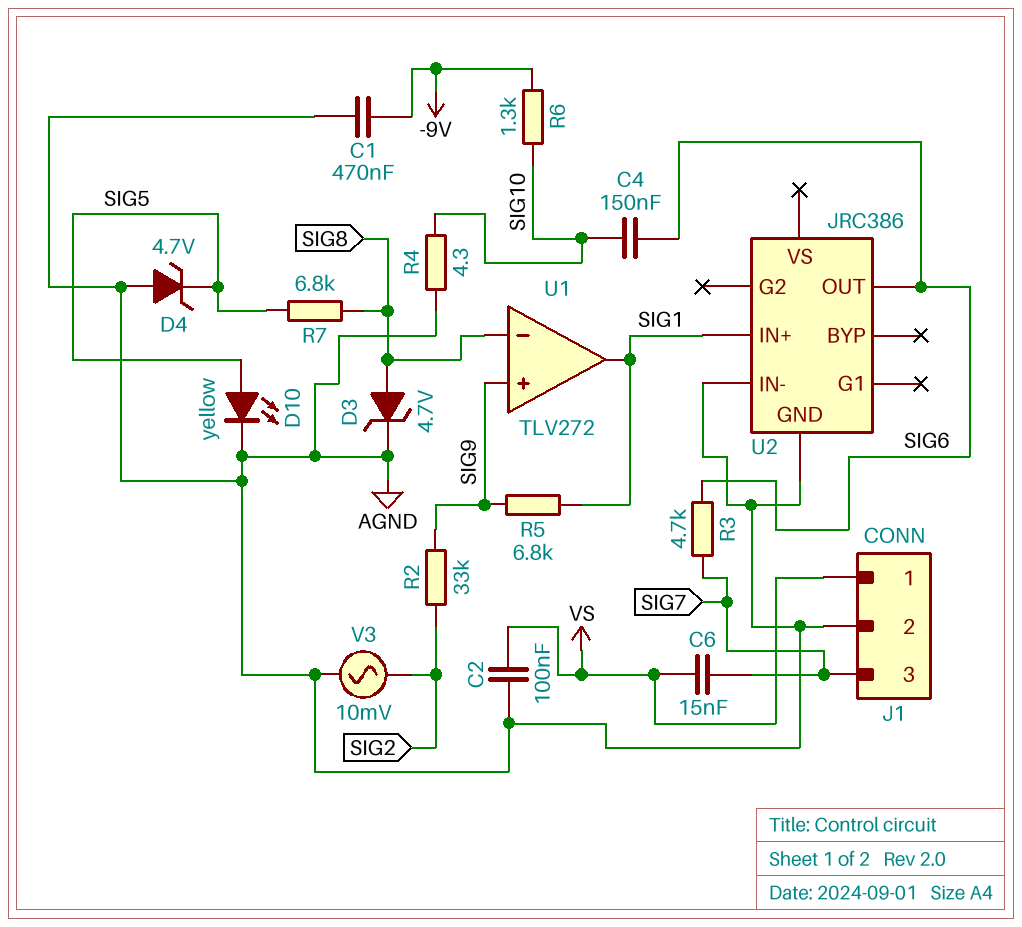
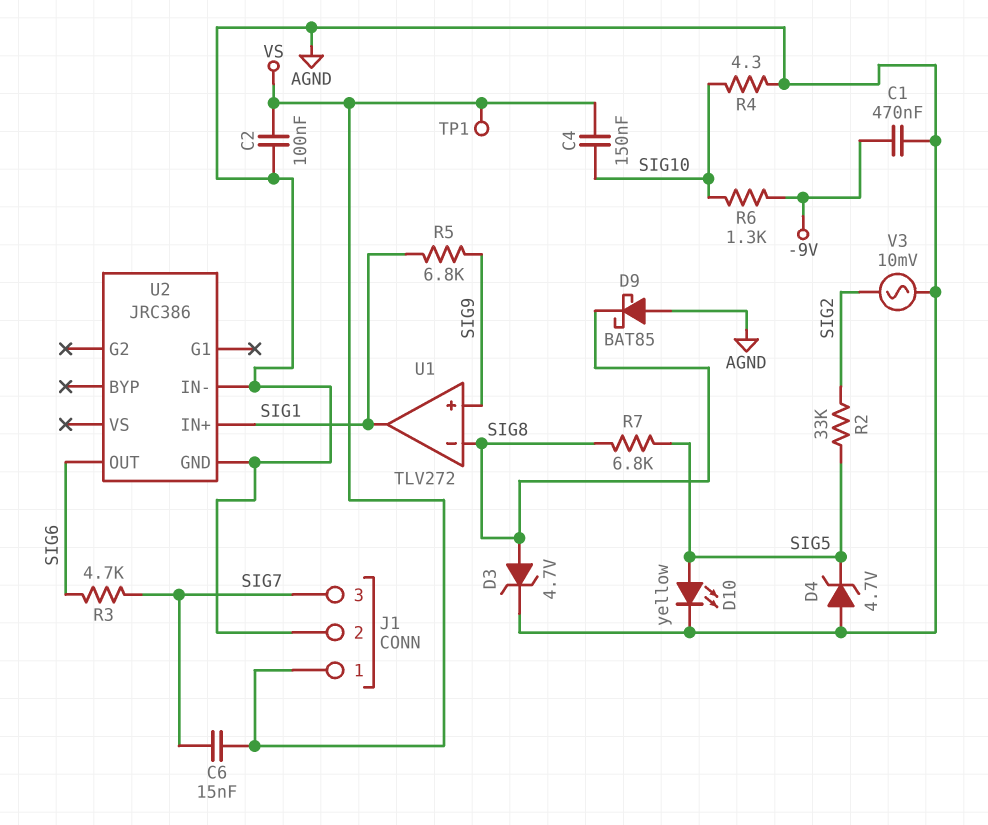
C4: 150nF (SIG6, SIG10) -> 150nF (SIG10, VS)
D9: none -> schottky BAT85 (A AGND, K SIG8)
R2: 33k (SIG2, SIG9) -> 33k (SIG2, SIG5)
TP1: none -> test point (VS)

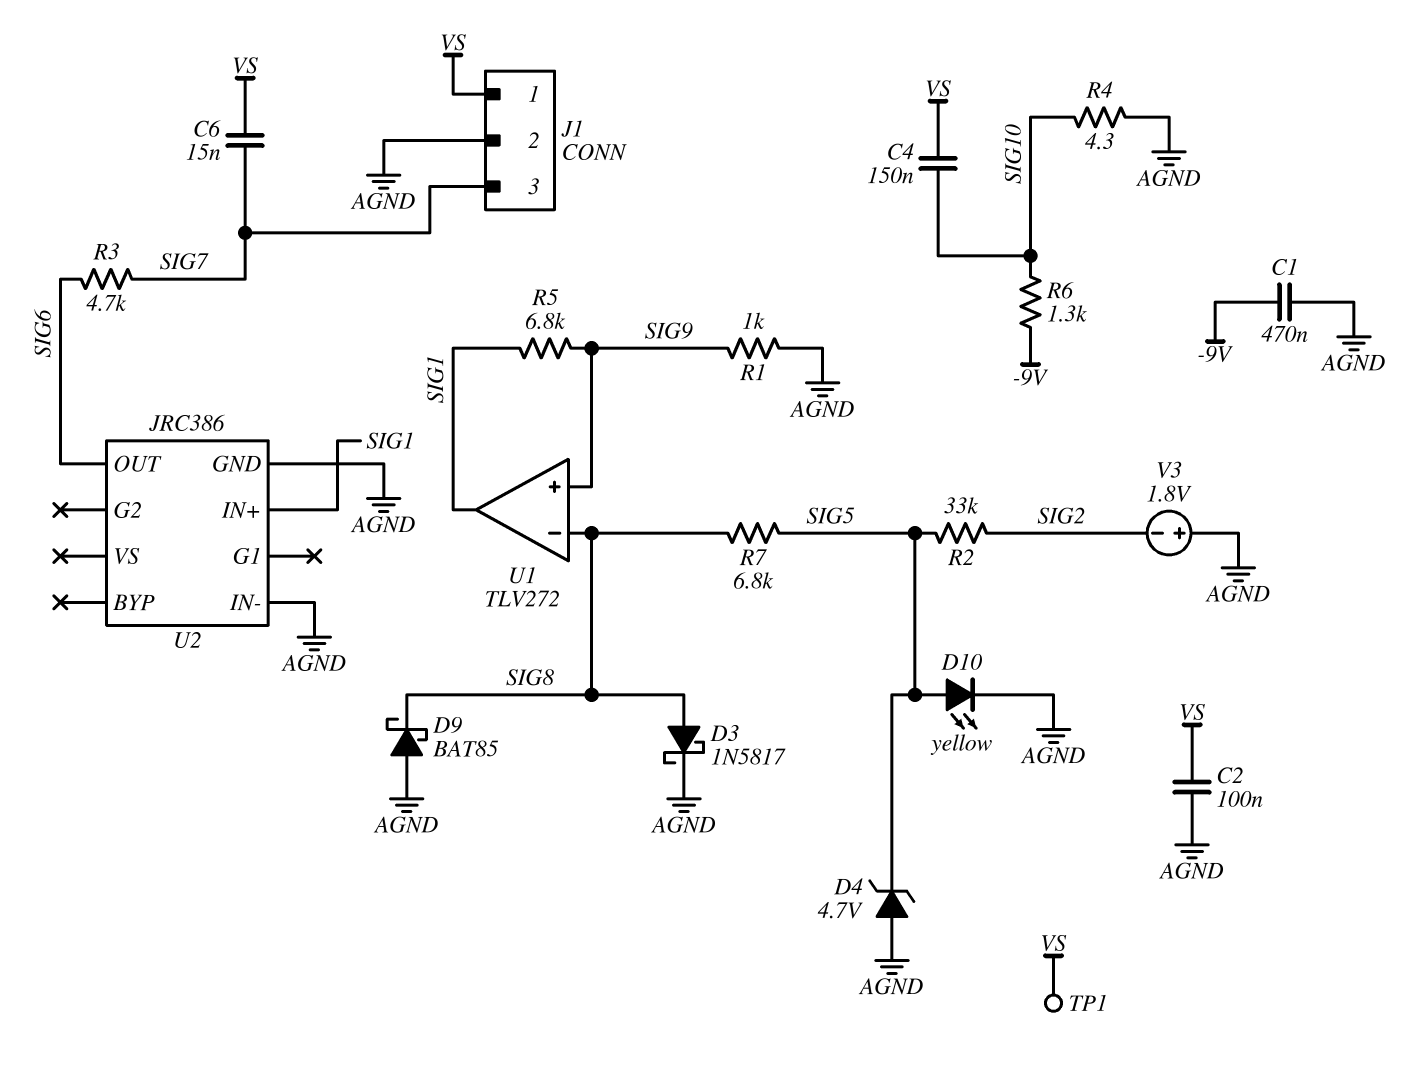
D3: zener 4.7V (A SIG8, K AGND) -> schottky 1N5817 (A SIG8, K AGND)
R1: none -> 1k (AGND, SIG9)
V3: AC 10mV (AGND, SIG2) -> 1.8V (plus AGND, minus SIG2)

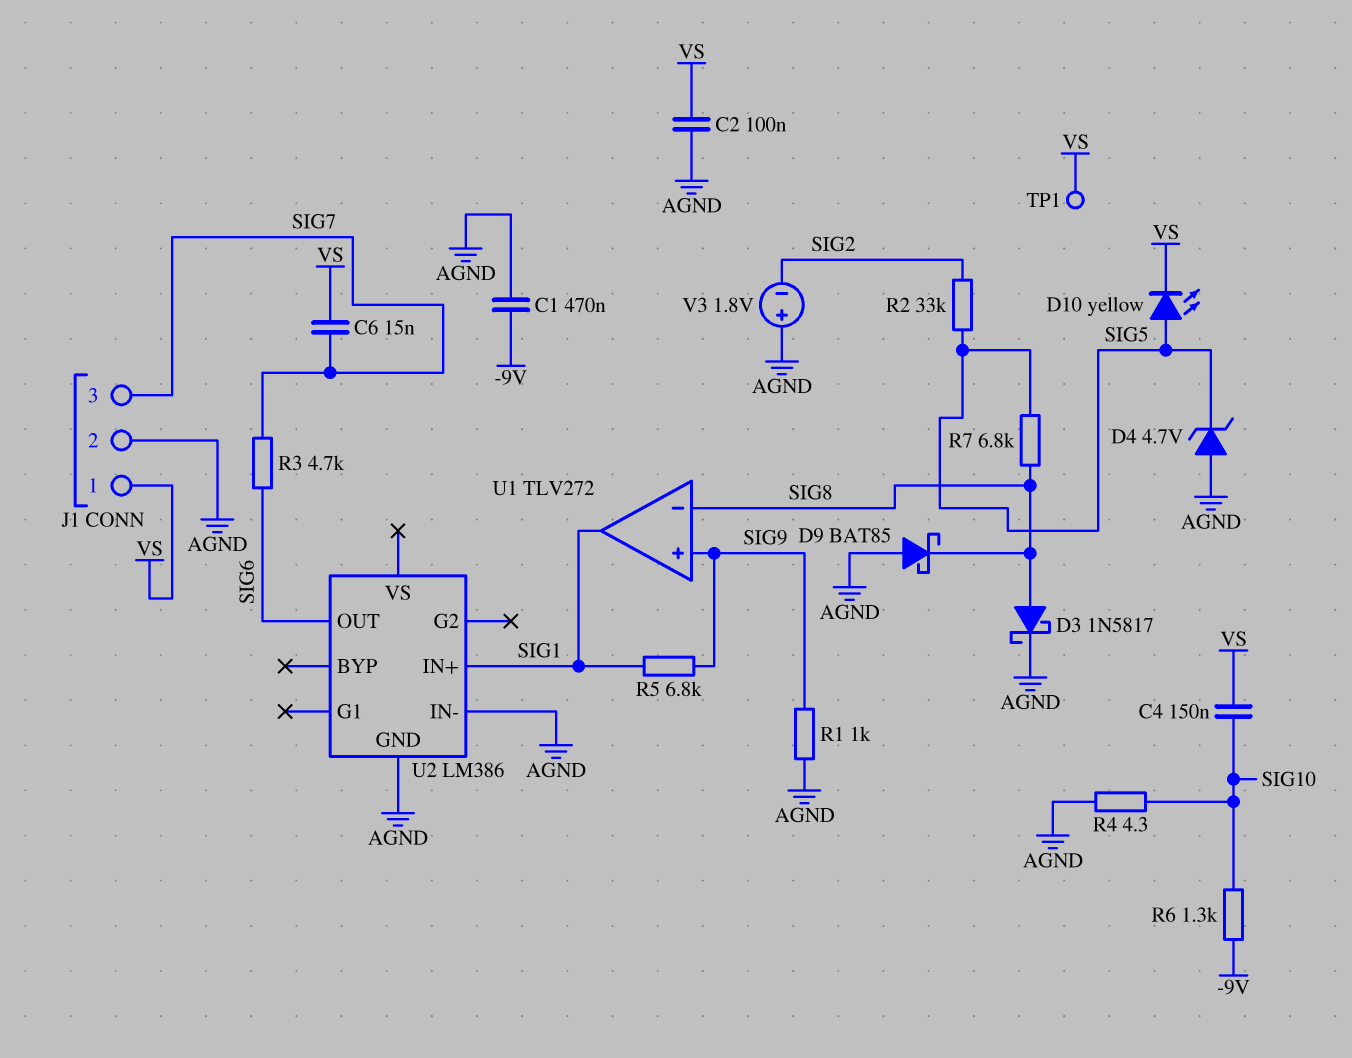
D10: LED yellow (A SIG5, K AGND) -> LED yellow (A SIG5, K VS)
U2: JRC386 -> LM386

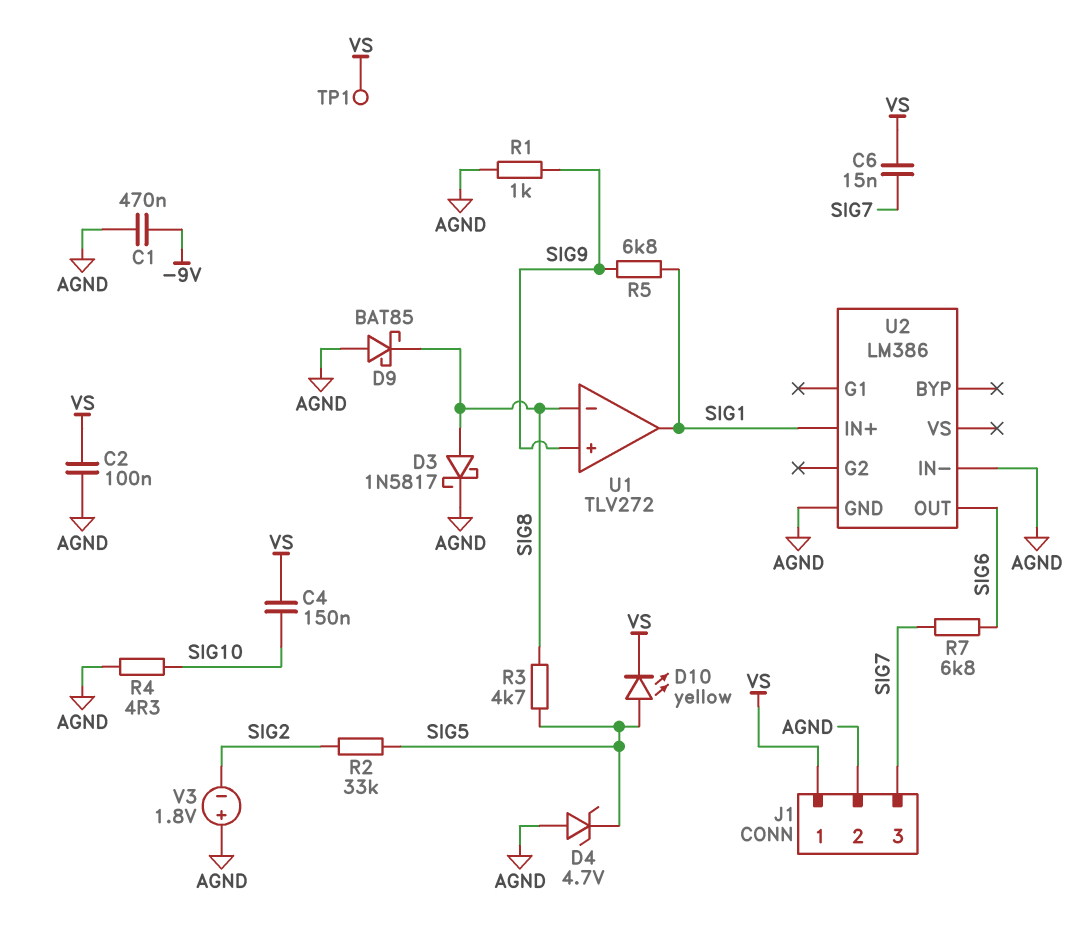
R3: 4.7k (SIG6, SIG7) -> 4.7k (SIG5, SIG8)
R6: 1.3k (-9V, SIG10) -> none
R7: 6.8k (SIG5, SIG8) -> 6.8k (SIG6, SIG7)

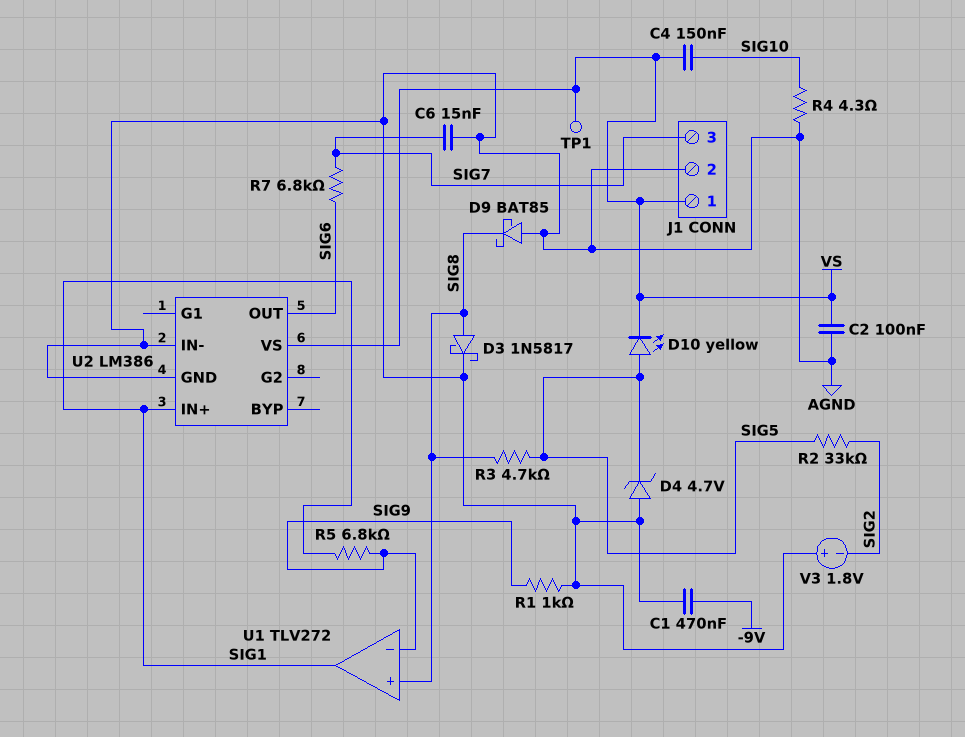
C6: 15nF (SIG7, VS) -> 15nF (AGND, SIG7)
U1 pin in+: SIG9 -> SIG8
U1 pin in-: SIG8 -> SIG9
U2 pin VS: none -> VS

